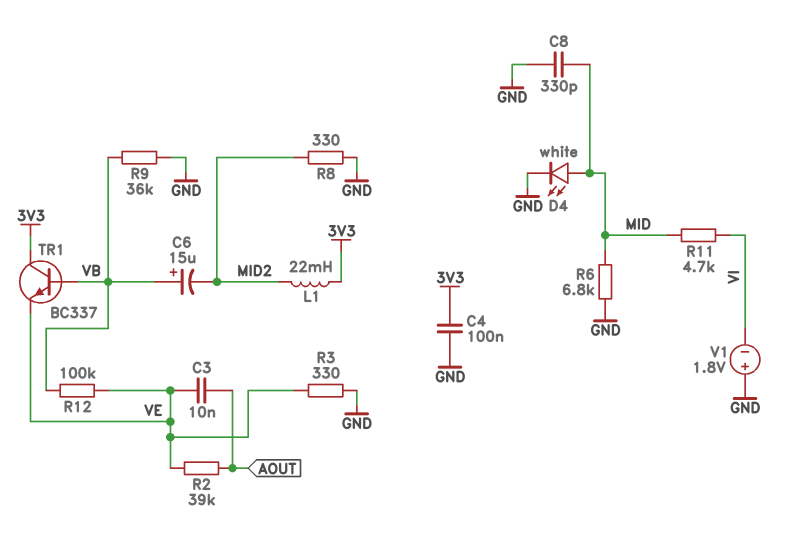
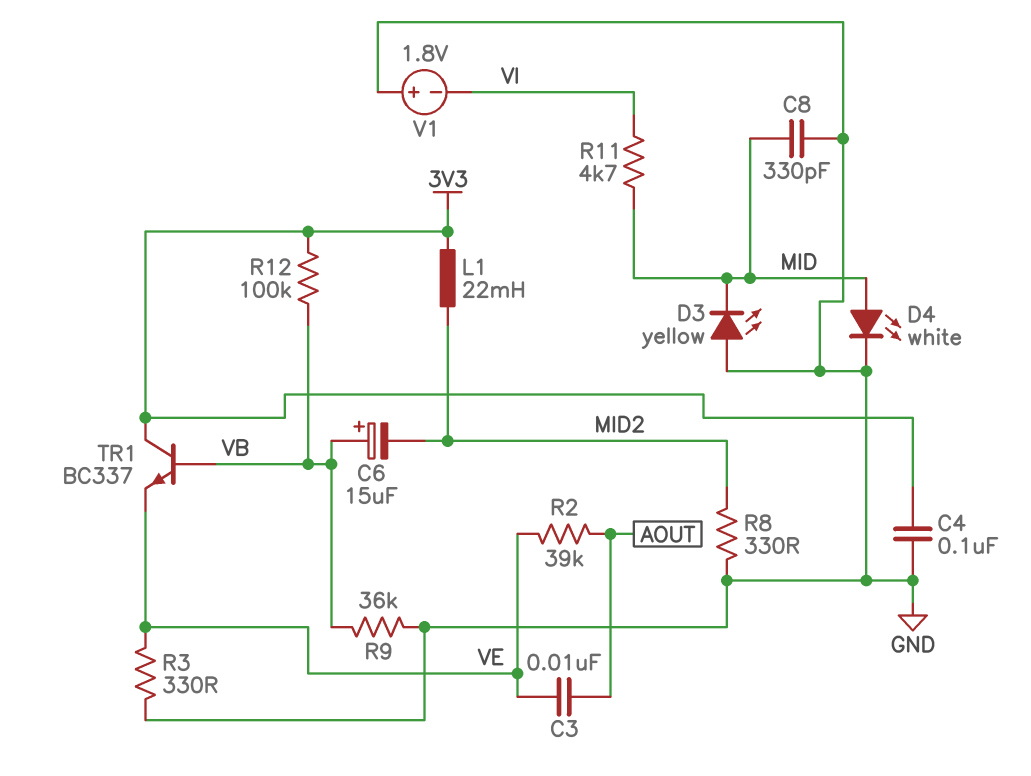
D3: none -> LED yellow (A GND, K MID)
R6: 6.8k (GND, MID) -> none
R12: 100k (VB, VE) -> 100k (3V3, VB)

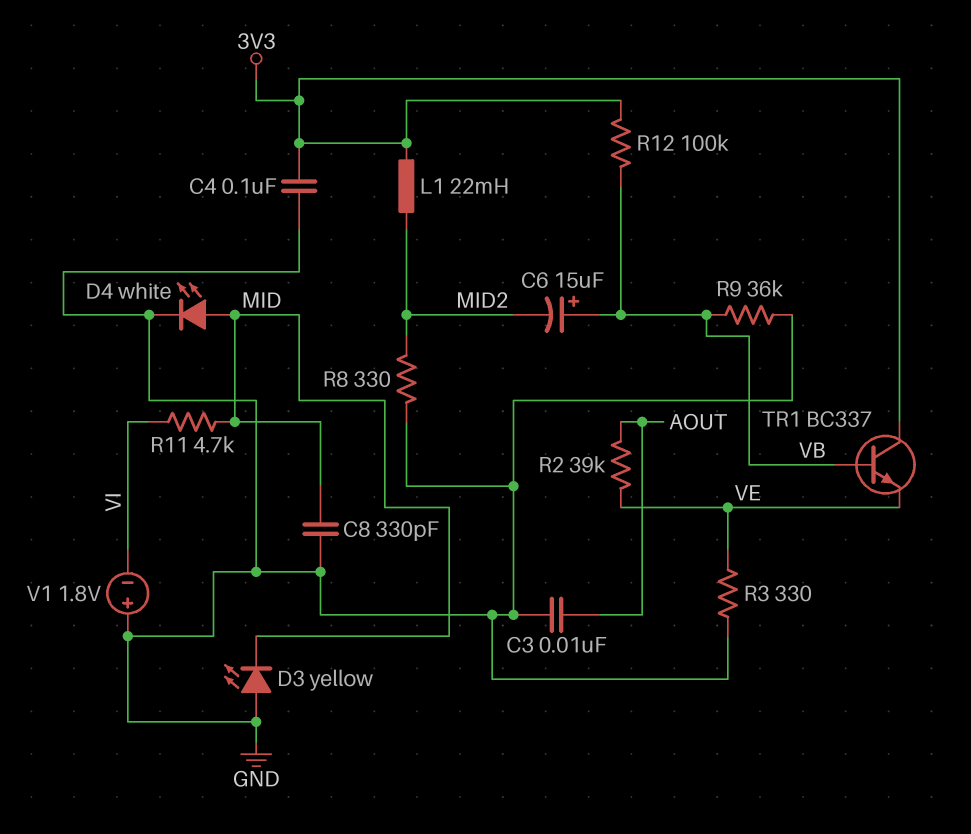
C3: 10nF (AOUT, VE) -> 10nF (AOUT, GND)

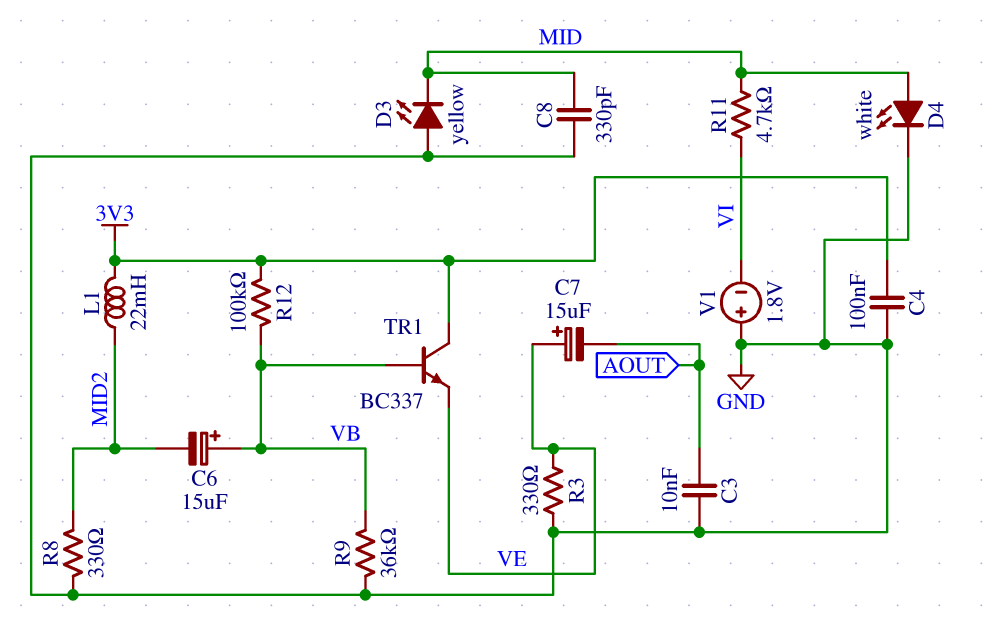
C7: none -> 15uF (plus VE, minus AOUT)
R2: 39k (AOUT, VE) -> none

